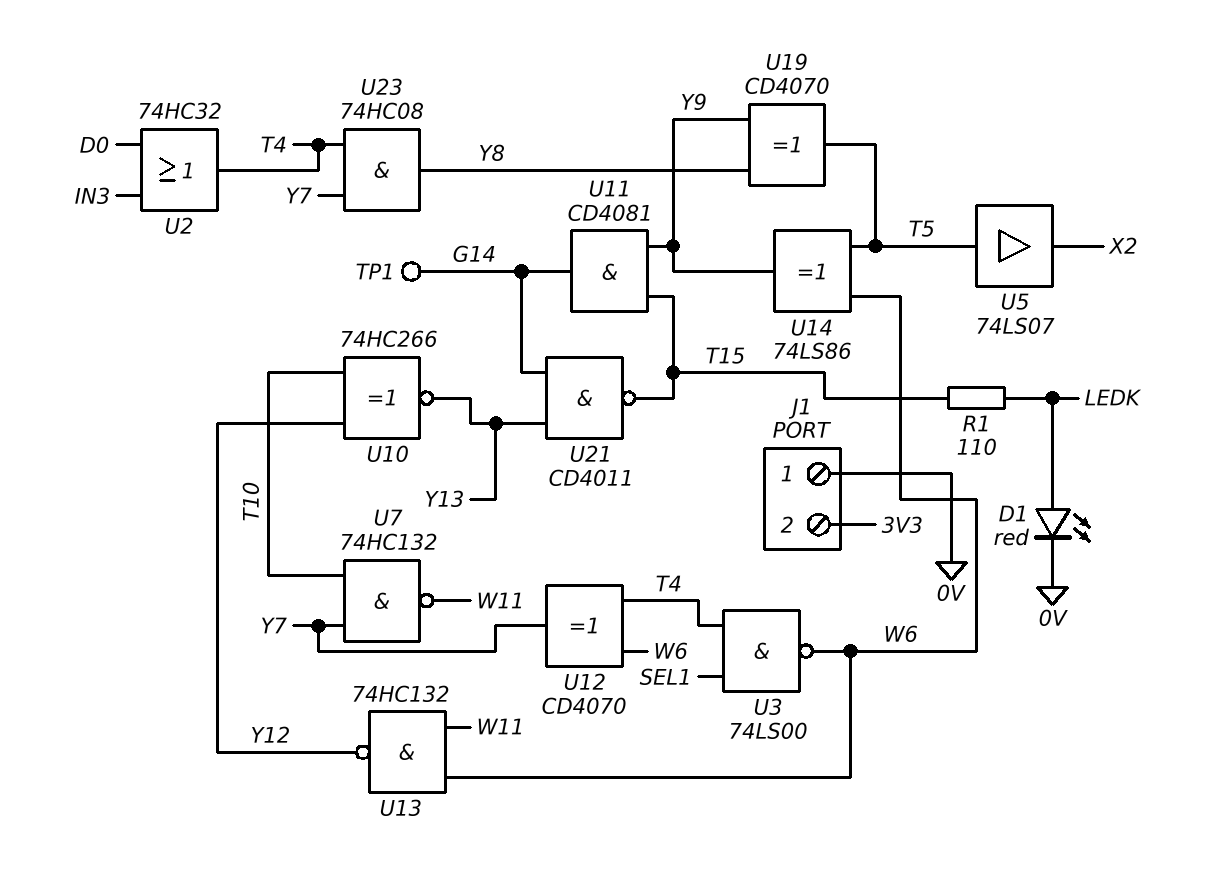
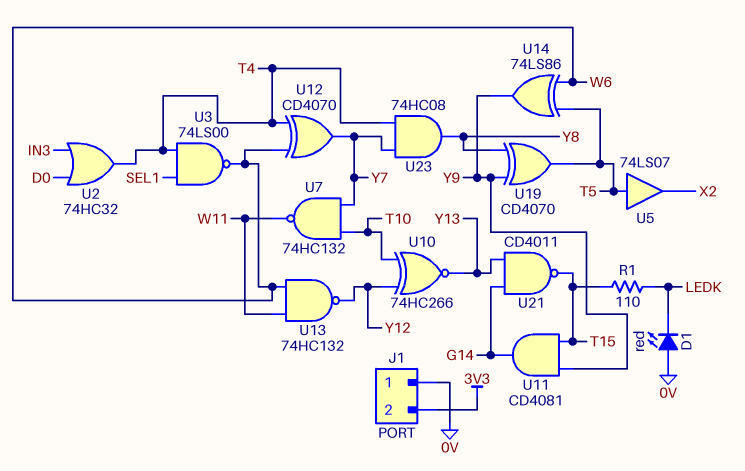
D1: LED red (A LEDK, K 0V) -> LED red (A 0V, K LEDK)
TP1: test point (G14) -> none

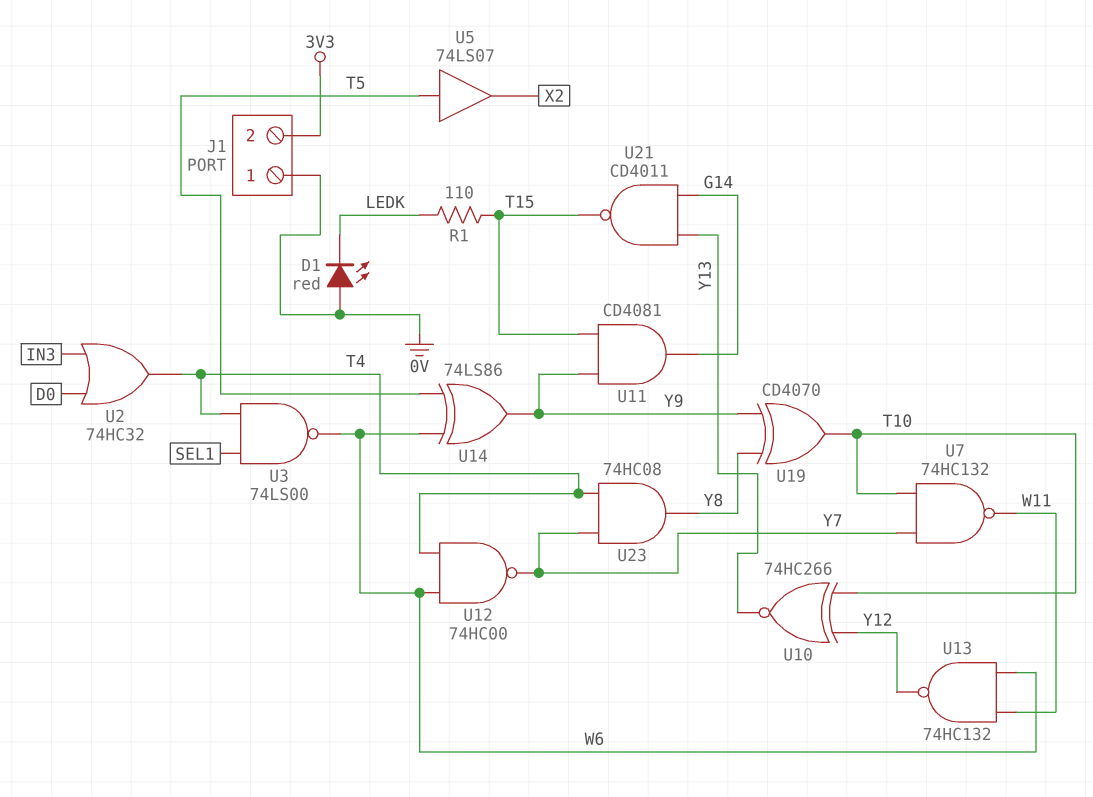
U12: XOR CD4070 (in T4, in W6, out Y7) -> NAND 74HC00 (in T4, in W6, out Y7)
U19: XOR CD4070 (in Y8, in Y9, out T5) -> XOR CD4070 (in Y8, in Y9, out T10)

